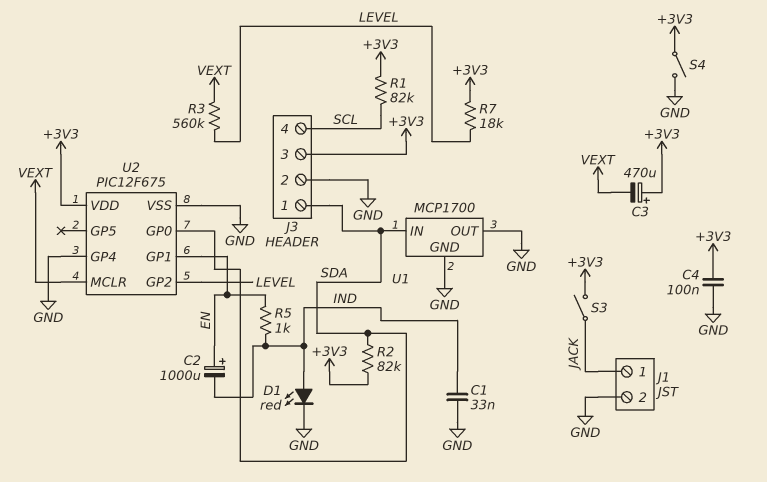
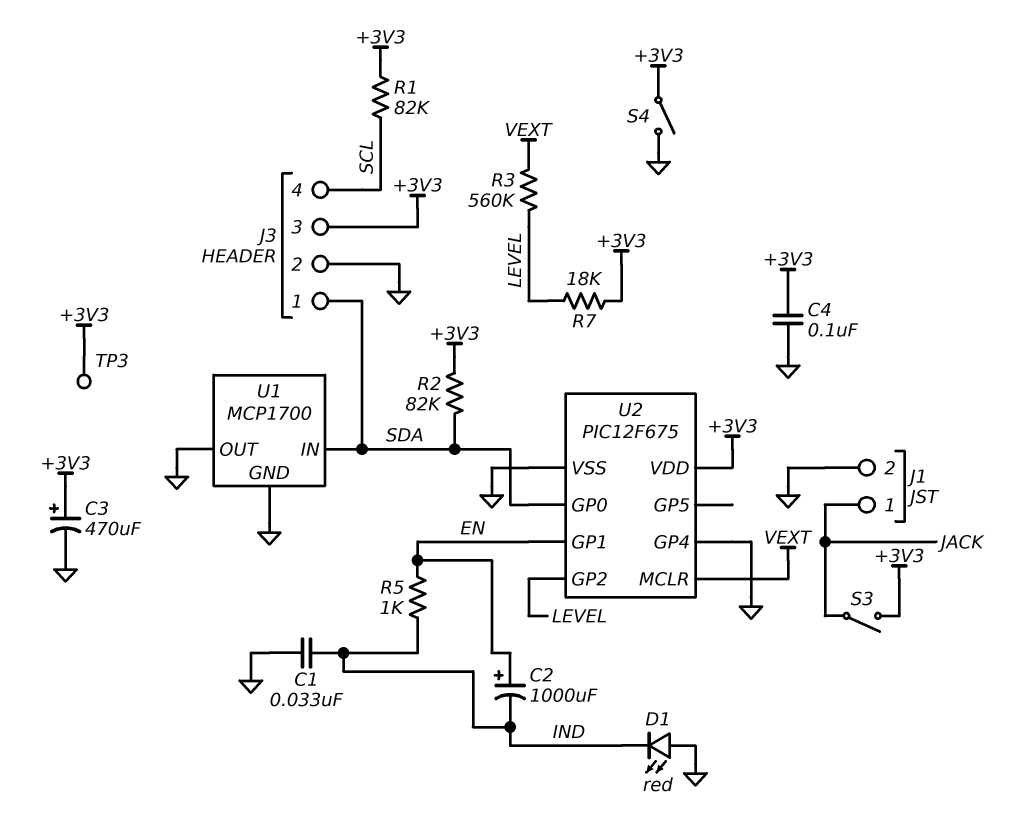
C3: 470uF (plus +3V3, minus VEXT) -> 470uF (plus +3V3, minus GND)
D1: LED red (A IND, K GND) -> LED red (A GND, K IND)
TP3: none -> test point (+3V3)

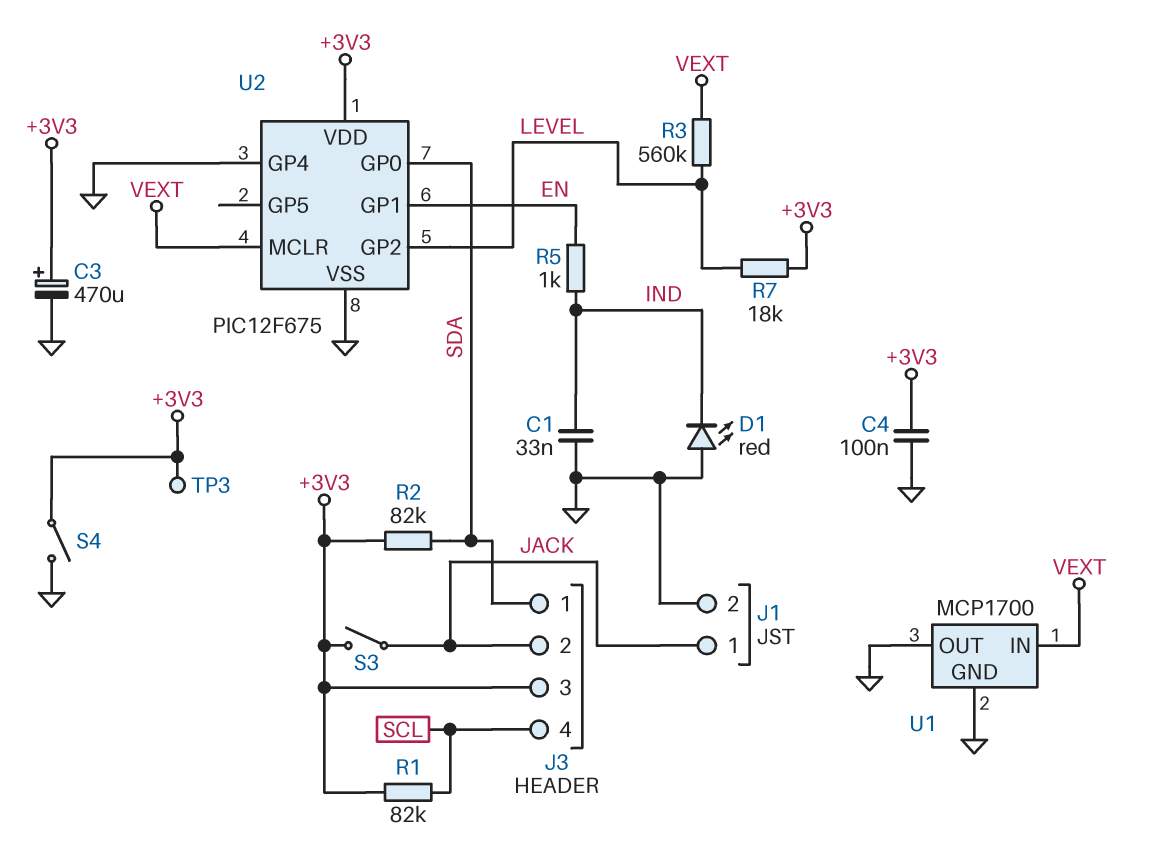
C2: 1000uF (plus EN, minus IND) -> none
J3 pin 2: GND -> JACK
U1 pin IN: SDA -> VEXT

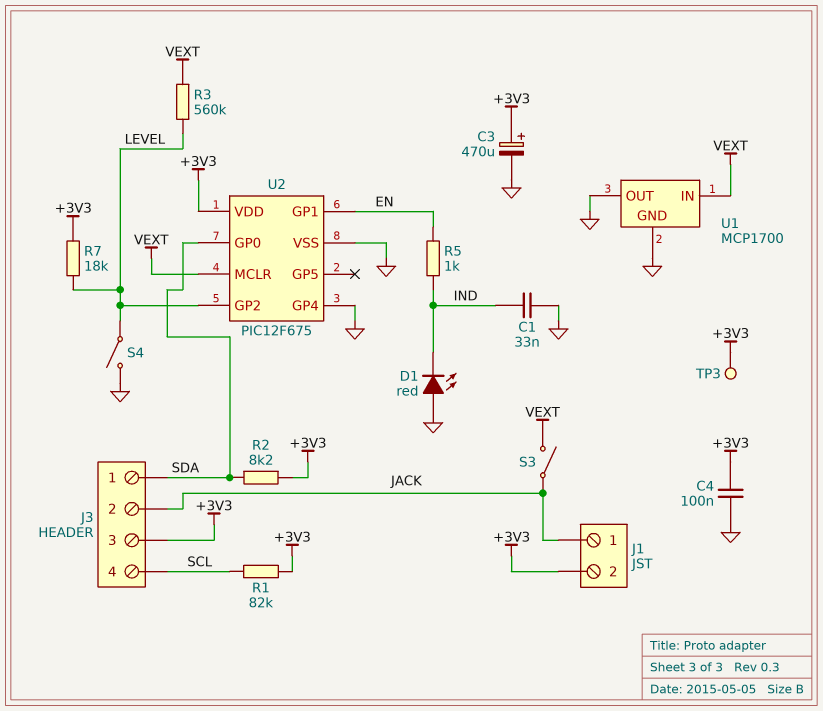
J1 pin 2: GND -> +3V3
R2: 82k (+3V3, SDA) -> 8.2k (+3V3, SDA)
S3: switch (+3V3, JACK) -> switch (JACK, VEXT)
S4: switch (+3V3, GND) -> switch (GND, LEVEL)

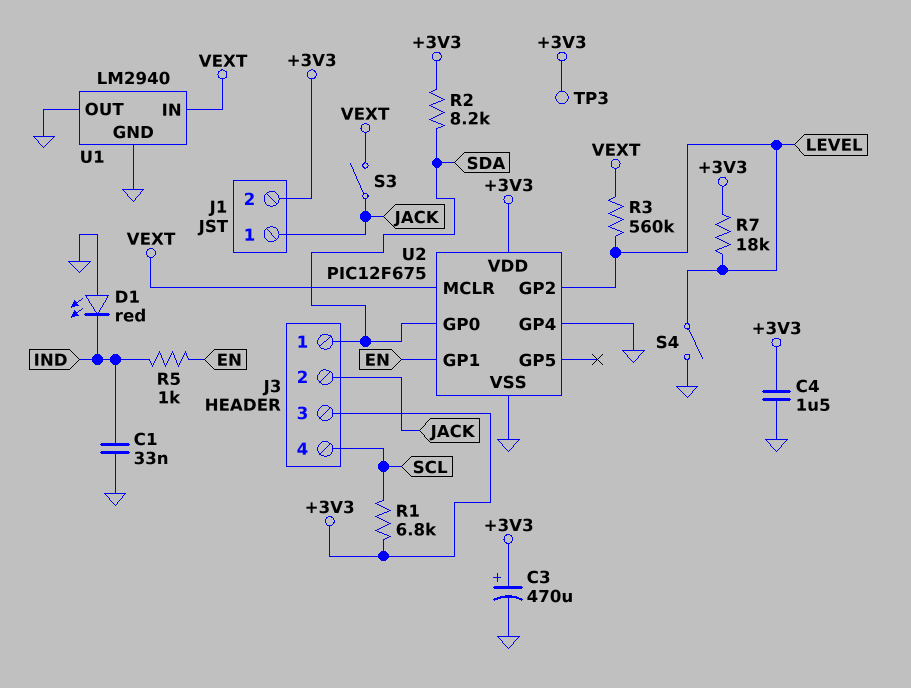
C4: 100nF (+3V3, GND) -> 1.5uF (+3V3, GND)
R1: 82k (+3V3, SCL) -> 6.8k (+3V3, SCL)
U1: MCP1700 -> LM2940

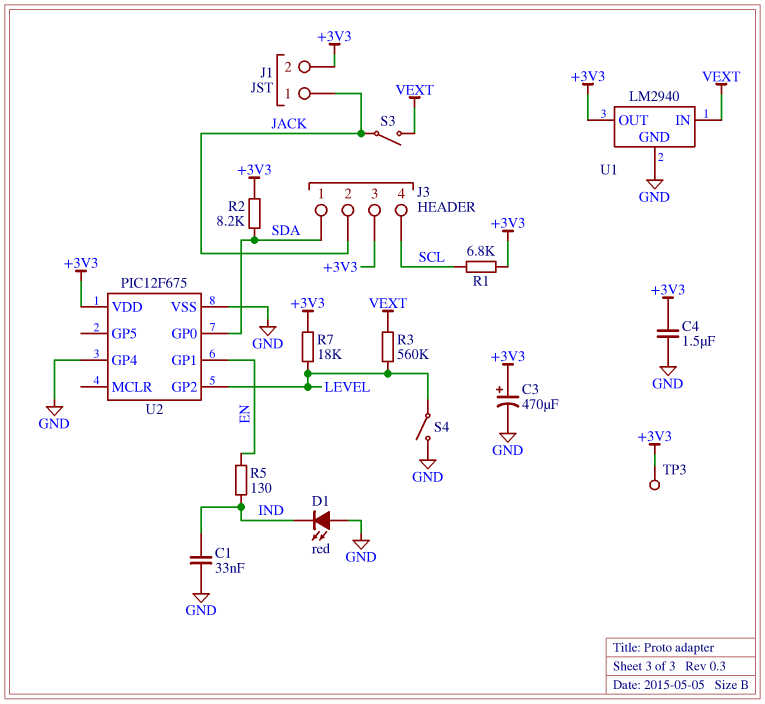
R5: 1k (EN, IND) -> 130 (EN, IND)
U1 pin OUT: GND -> +3V3
U2 pin MCLR: VEXT -> none

